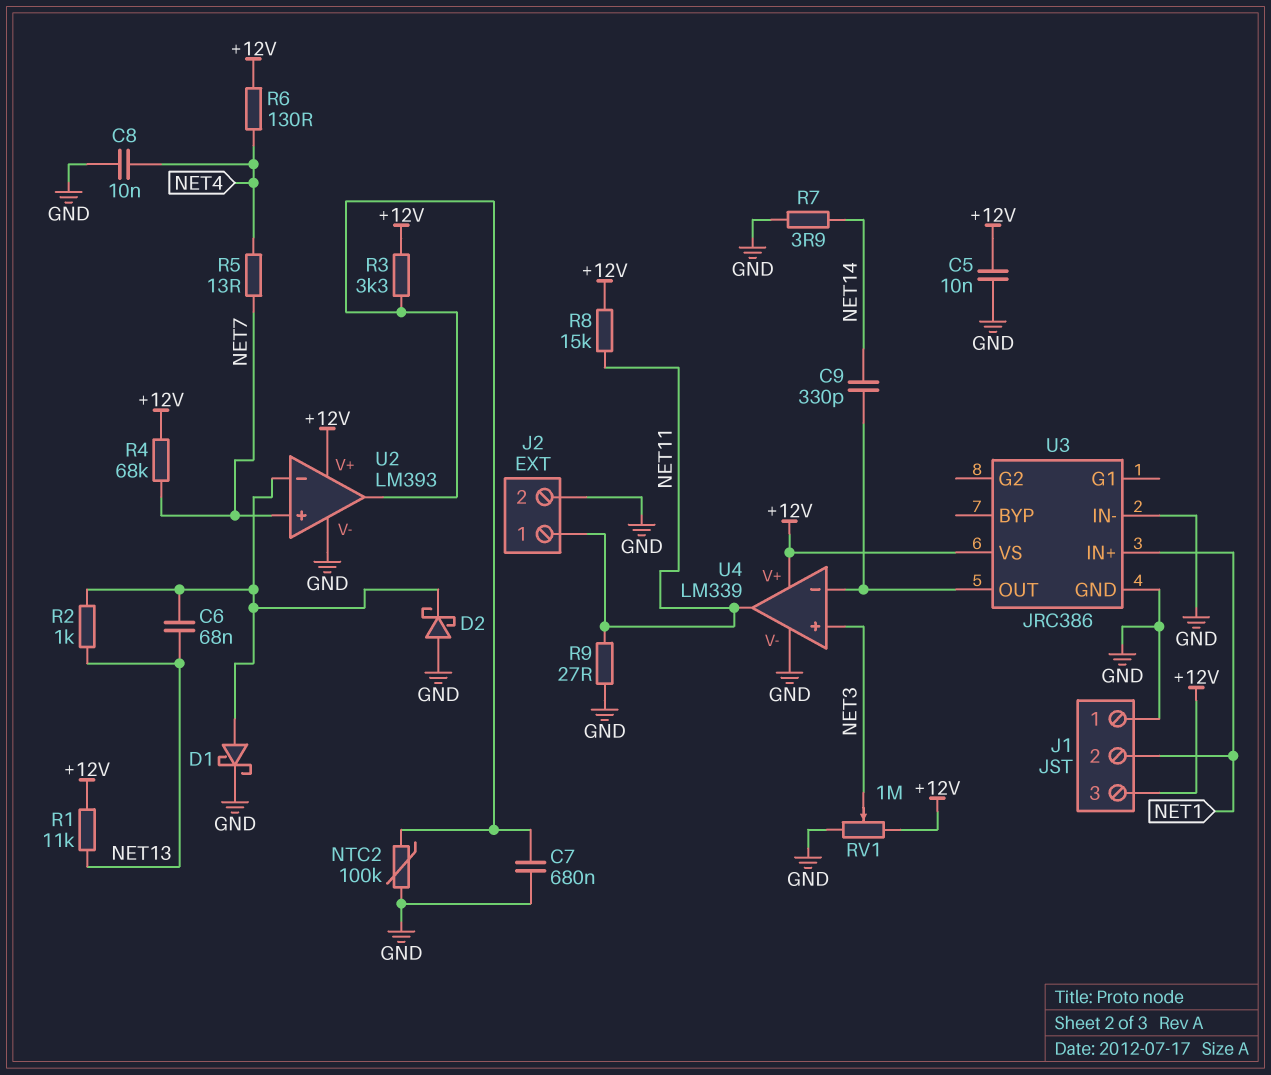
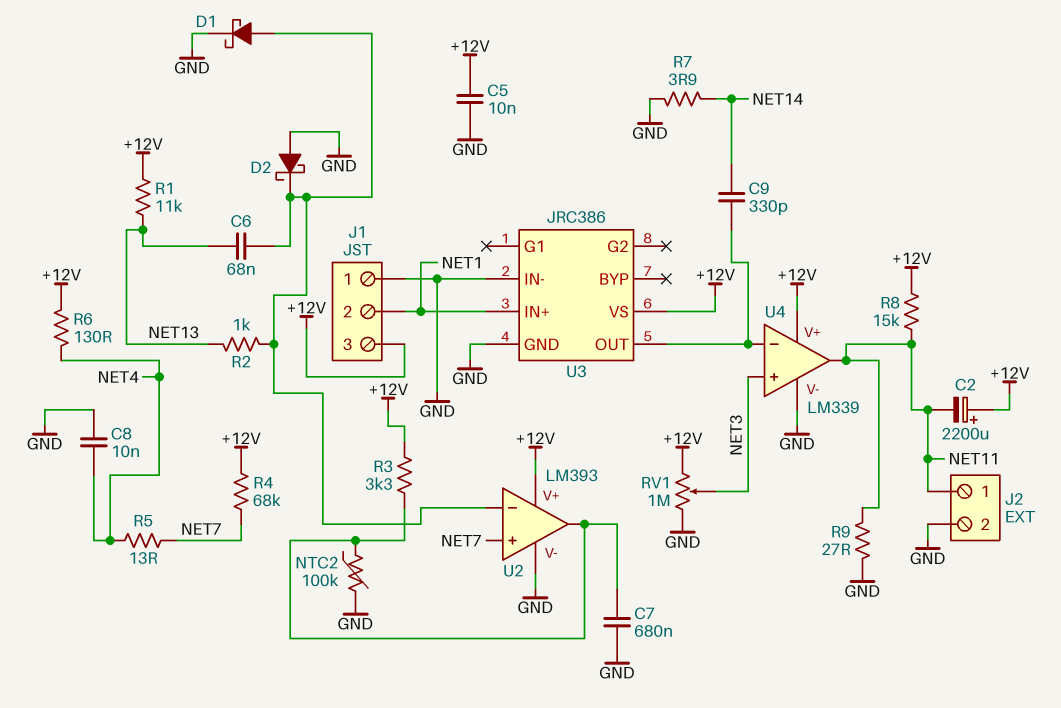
C2: none -> 2200uF (plus +12V, minus NET11)

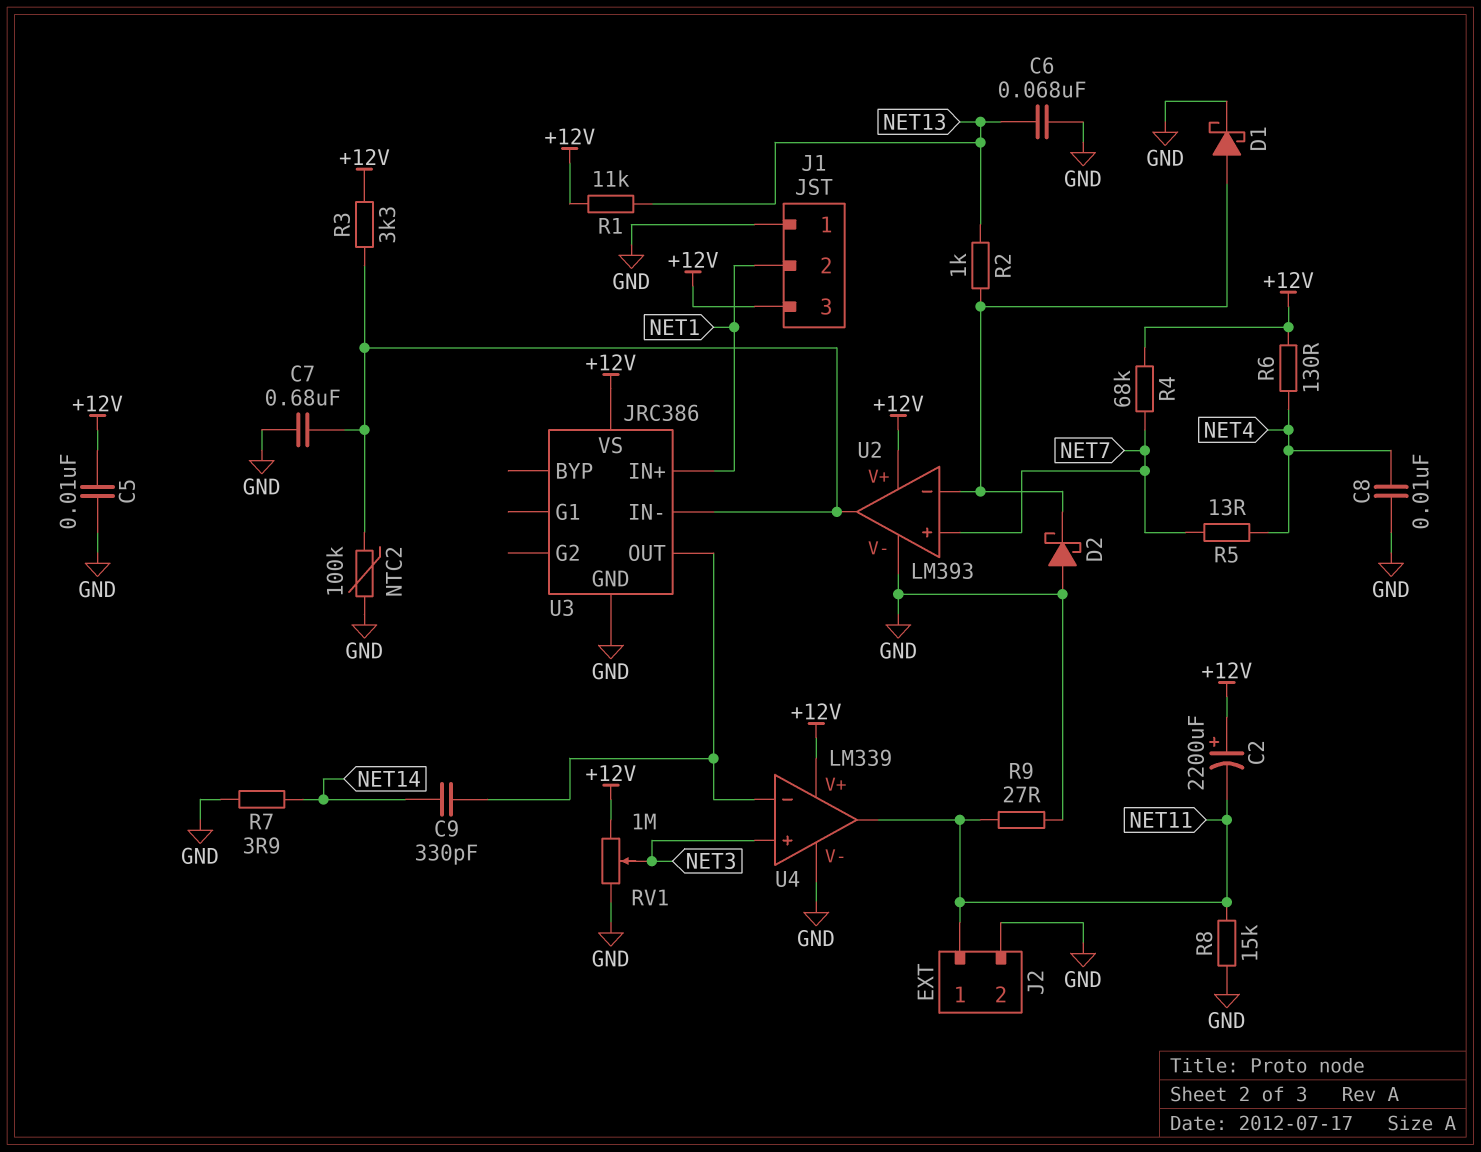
C6: 68nF (NET13, U2/in-) -> 68nF (GND, NET13)
R8: 15k (+12V, NET11) -> 15k (GND, NET11)
U3 pin IN-: GND -> U2/out

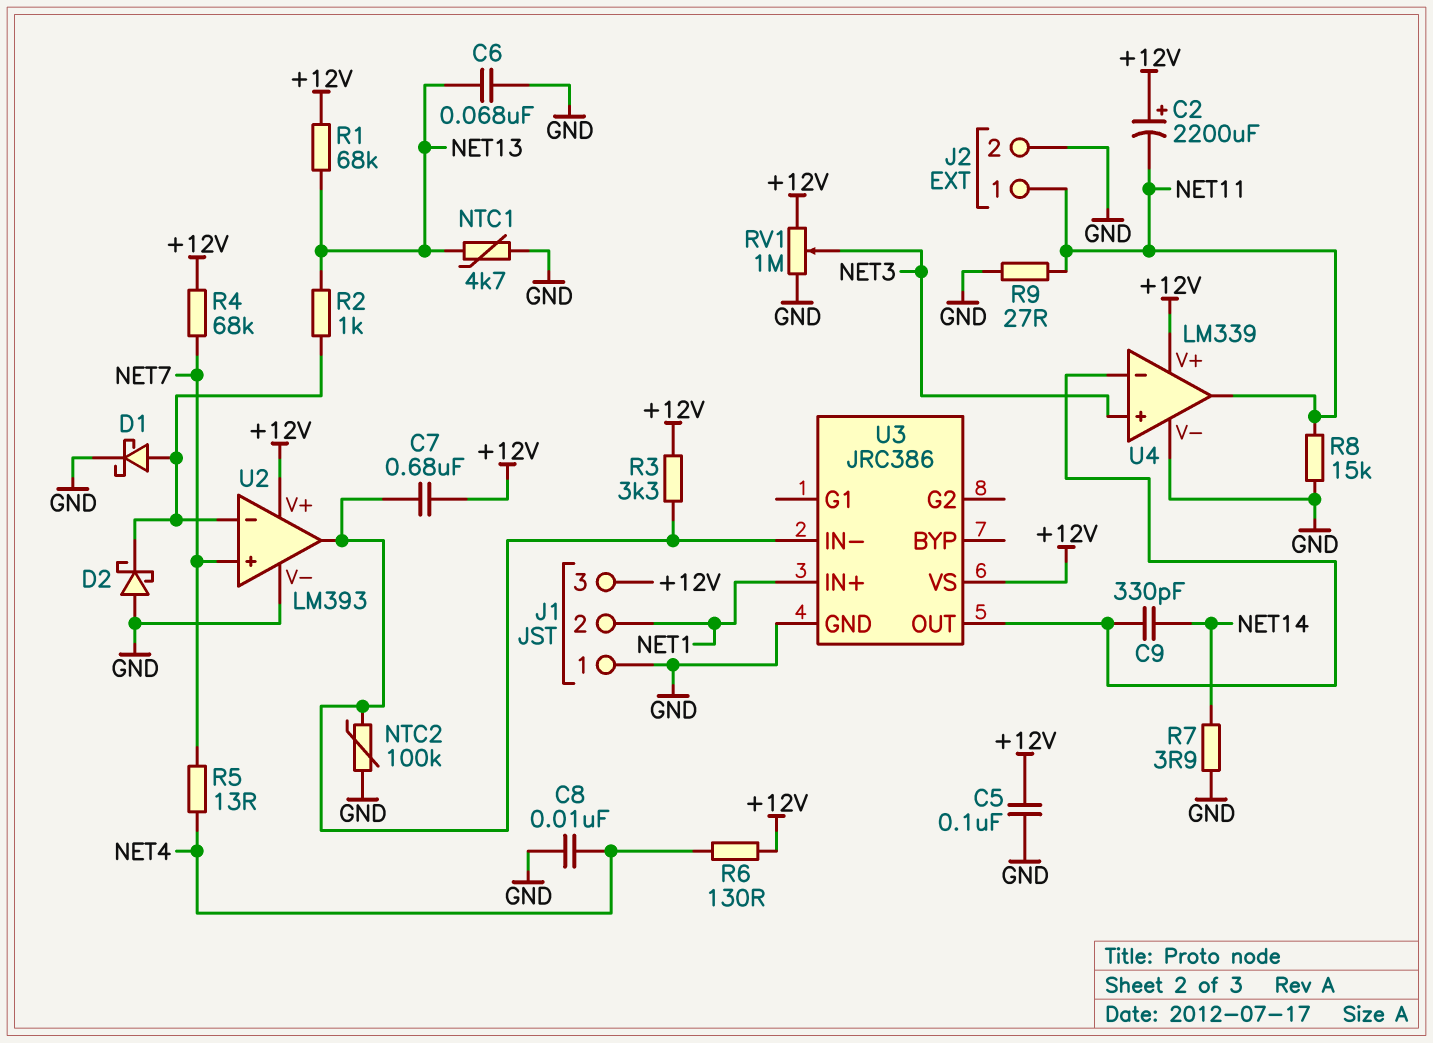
C5: 10nF (+12V, GND) -> 100nF (+12V, GND)
C7: 680nF (GND, U2/out) -> 680nF (+12V, U2/out)
NTC1: none -> 4.7k (GND, NET13)
R1: 11k (+12V, NET13) -> 68k (+12V, NET13)

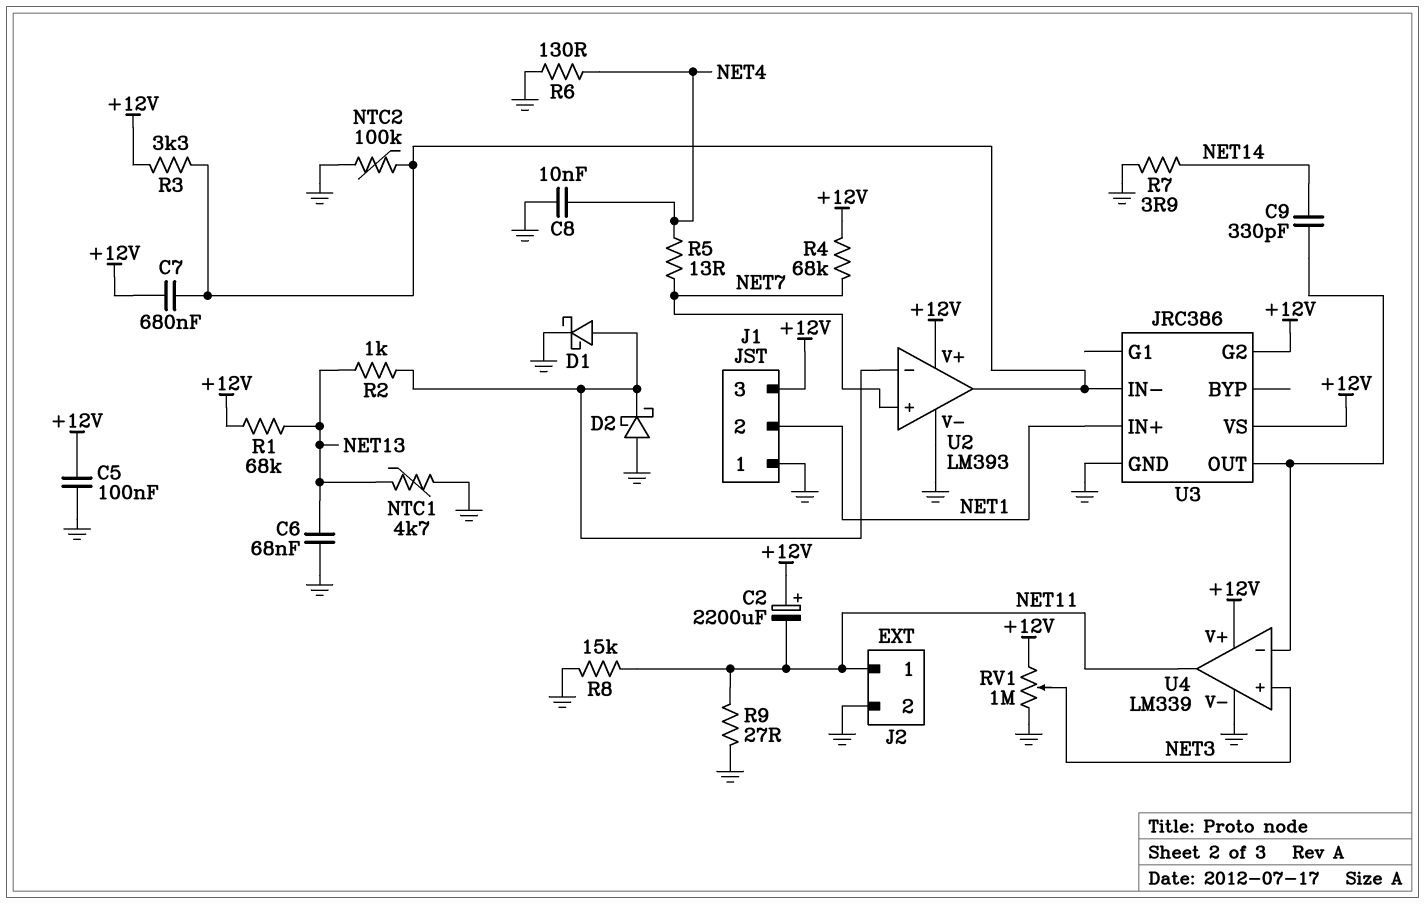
R6: 130 (+12V, NET4) -> 130 (GND, NET4)
U3 pin G2: none -> +12V

